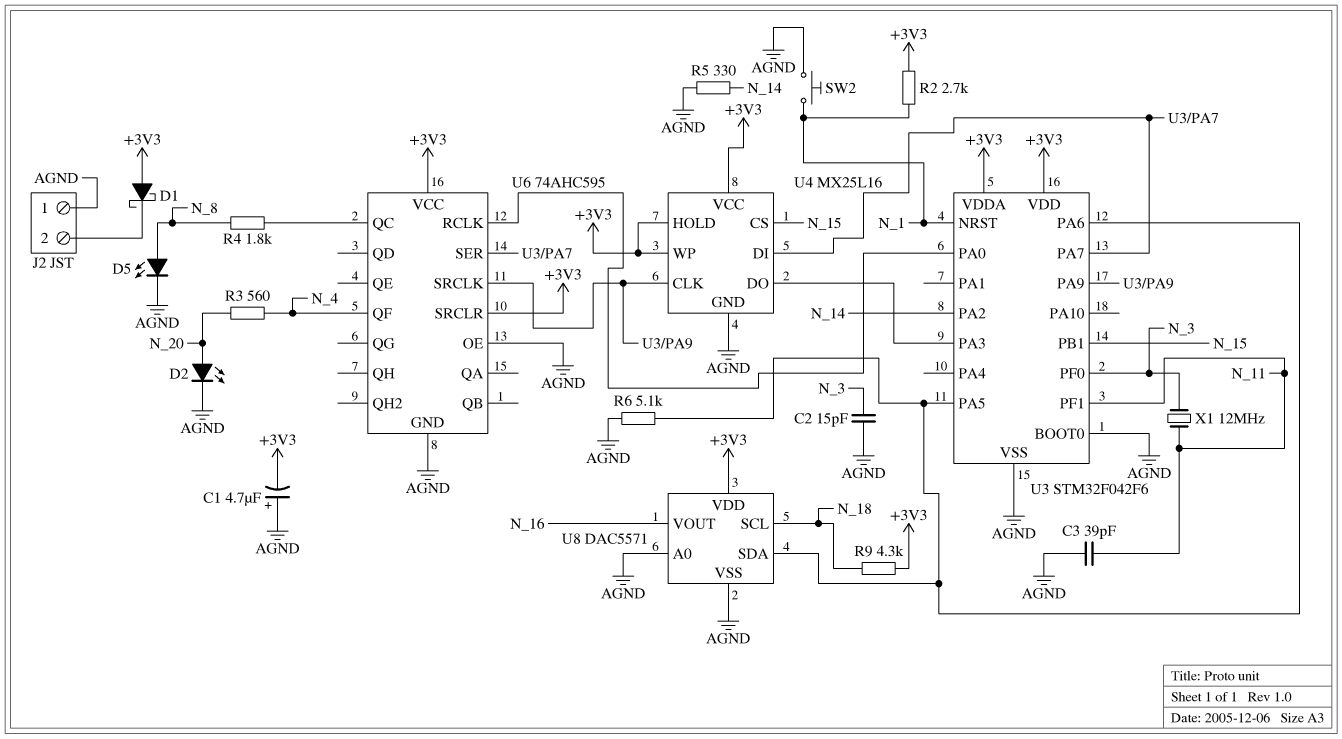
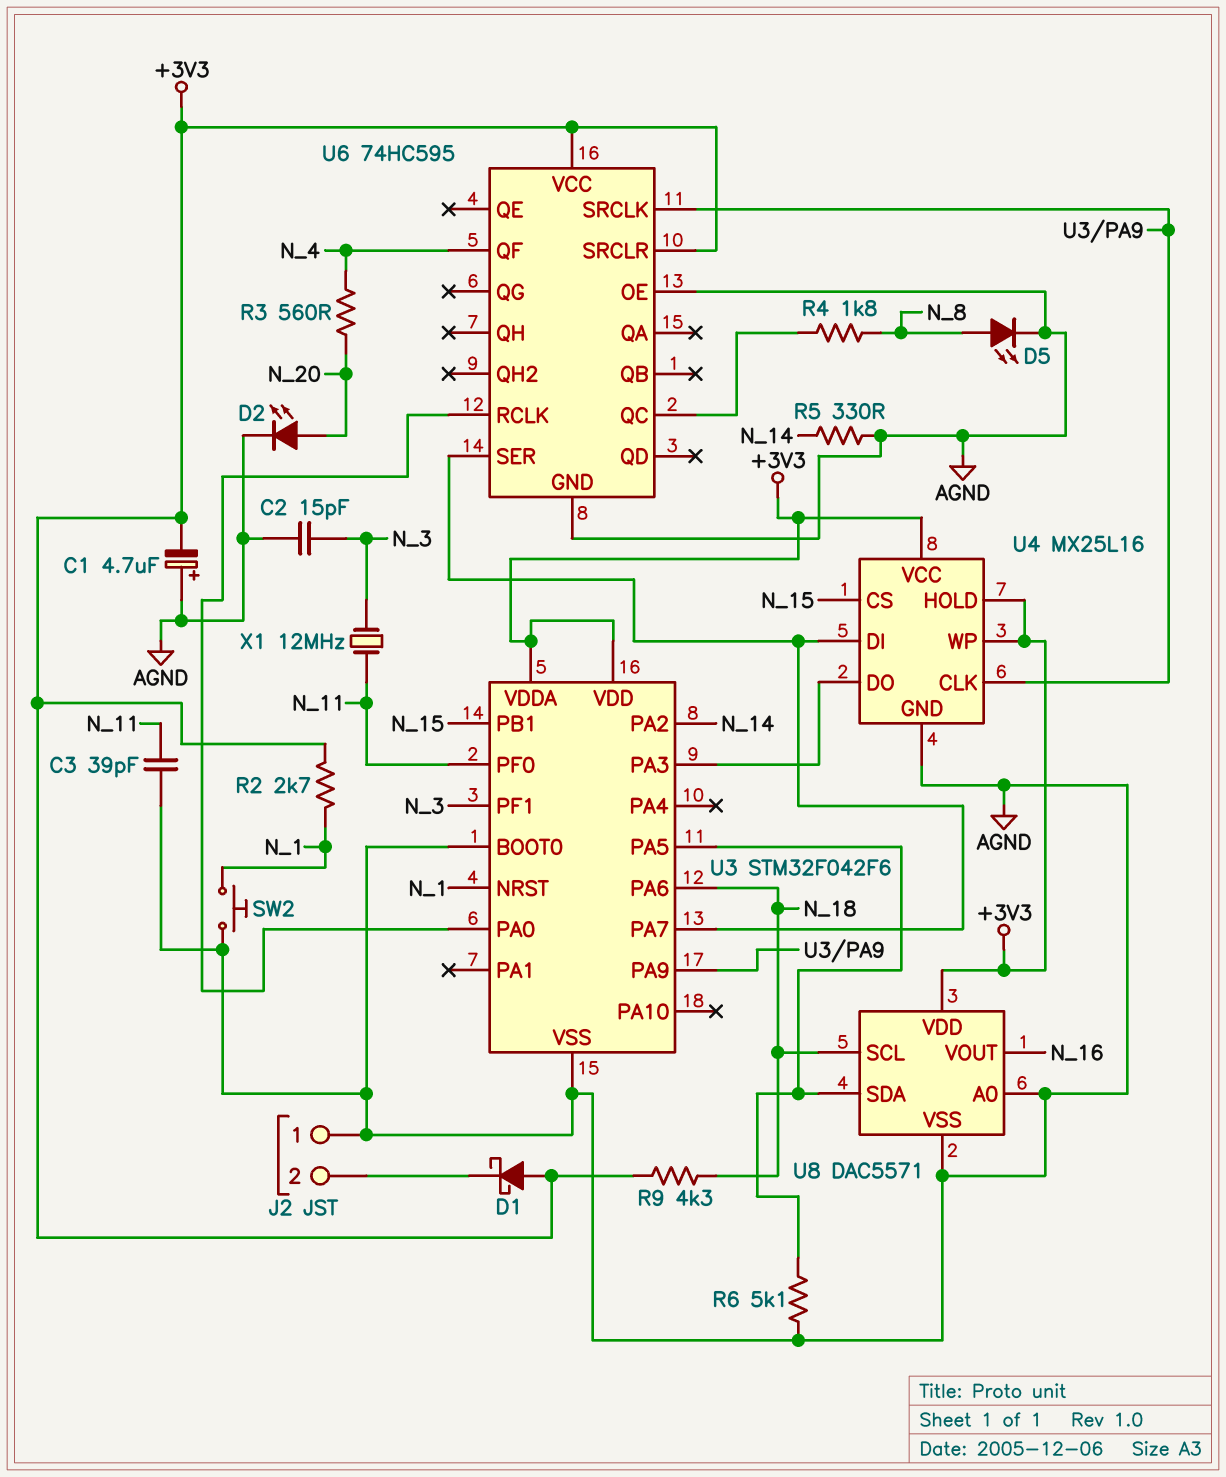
U3 pin PA6: U3/PA5 -> N_18
U3 pin PF0: N_3 -> N_11
U3 pin PF1: N_11 -> N_3
U6: 74AHC595 -> 74HC595

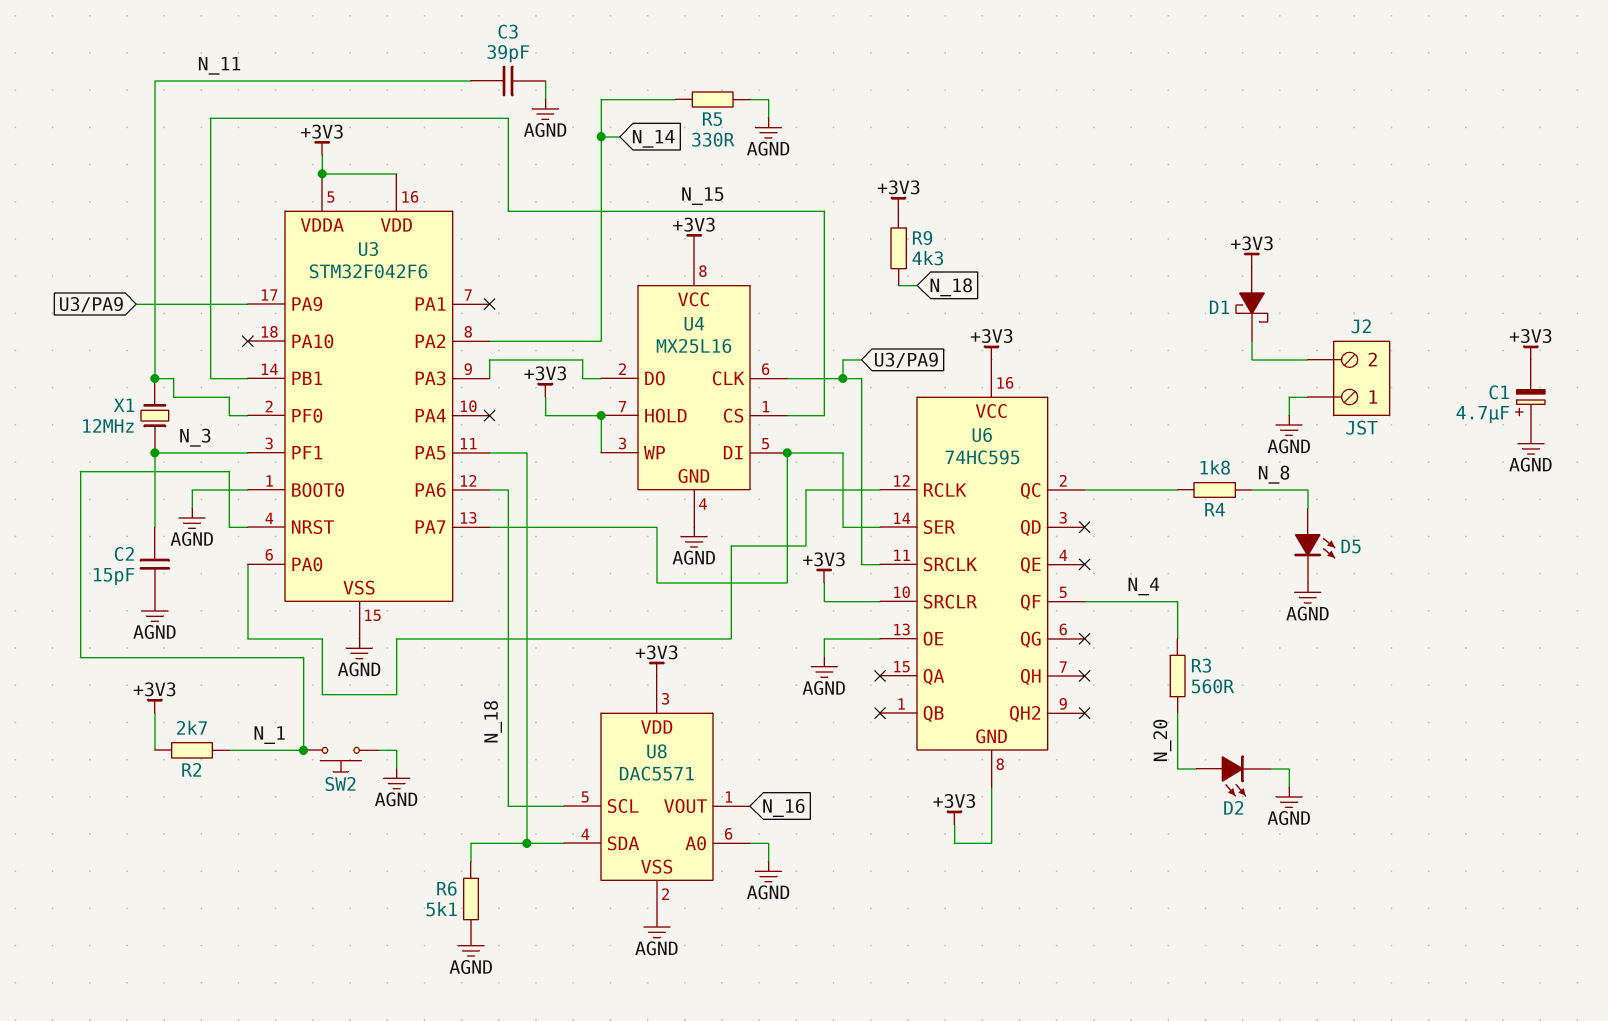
U6 pin GND: AGND -> +3V3

